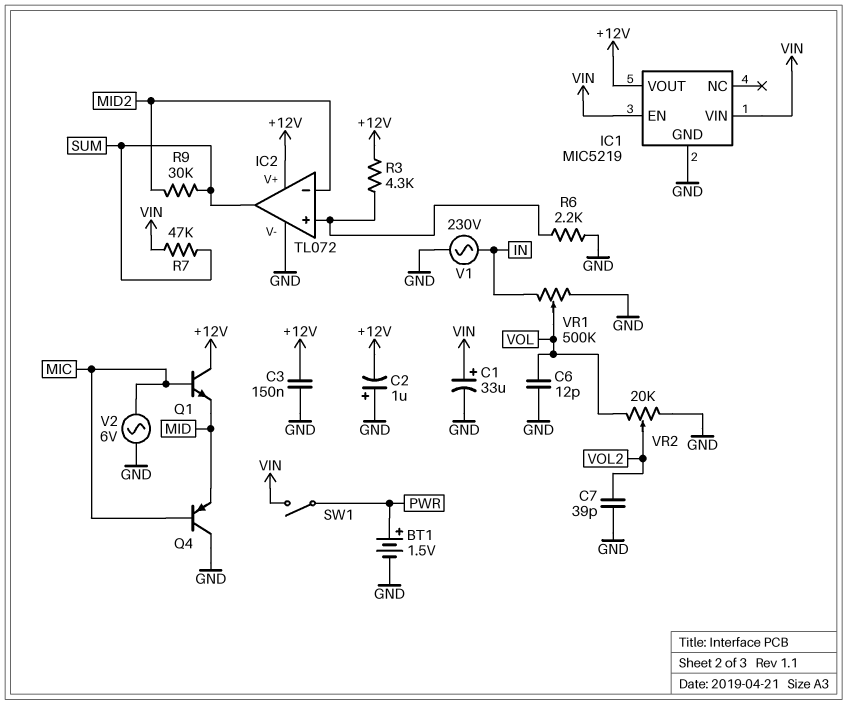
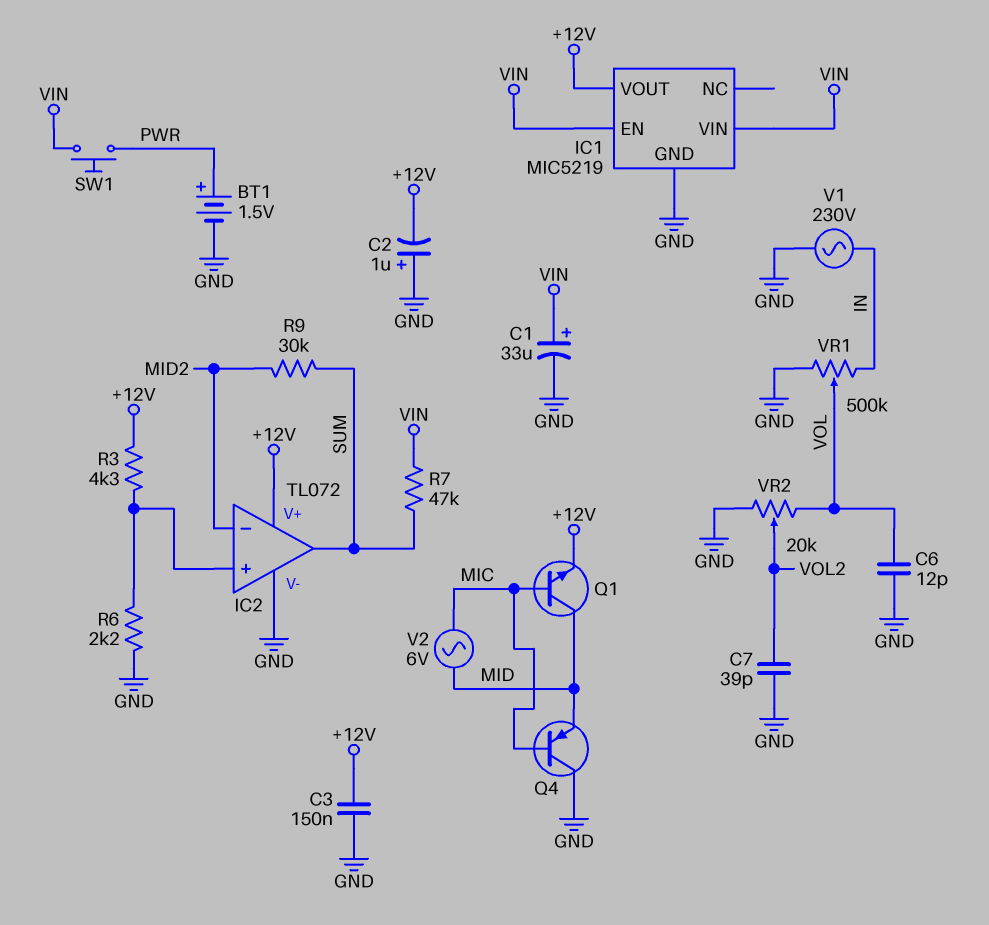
Q1: NPN (B MIC, C +12V, E MID) -> NPN (B MIC, C MID, E +12V)
SW1: switch (PWR, VIN) -> button (PWR, VIN)
V2: AC 6V (GND, MIC) -> AC 6V (MIC, MID)

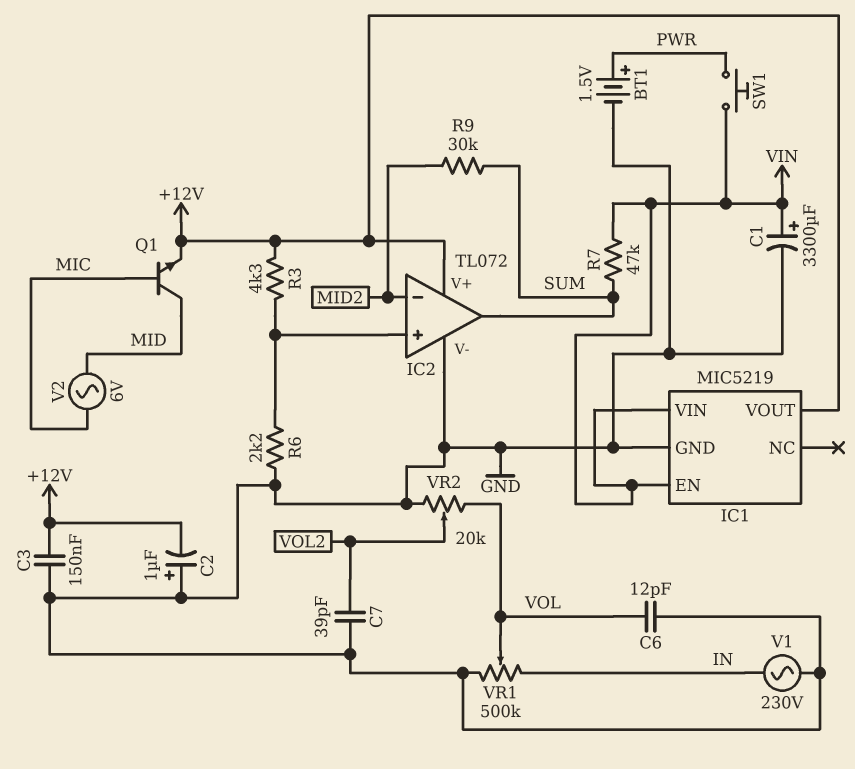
C1: 33uF (plus VIN, minus GND) -> 3300uF (plus VIN, minus GND)
Q4: PNP (B MIC, C GND, E MID) -> none

